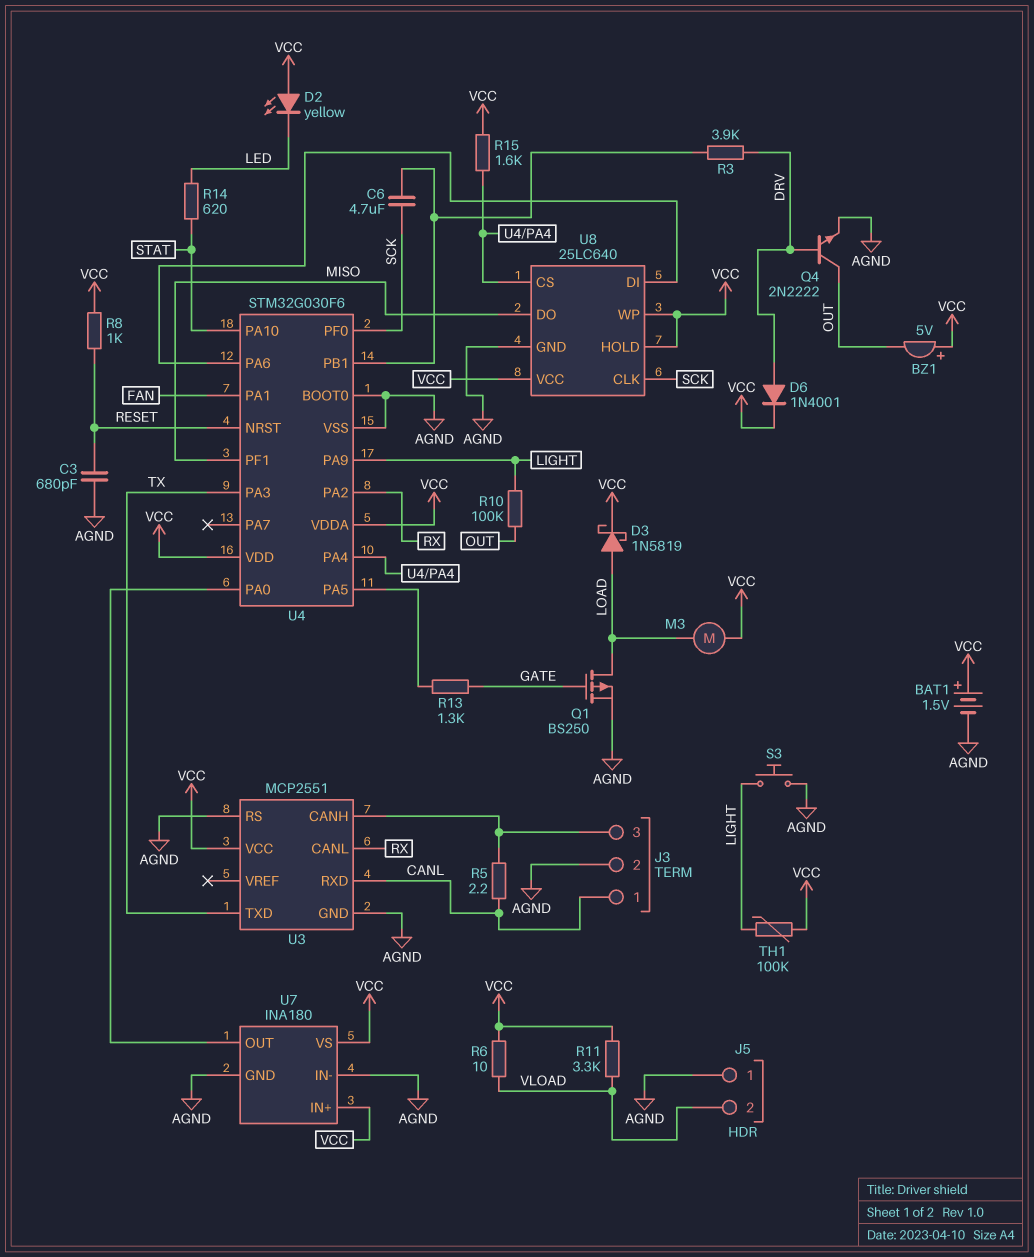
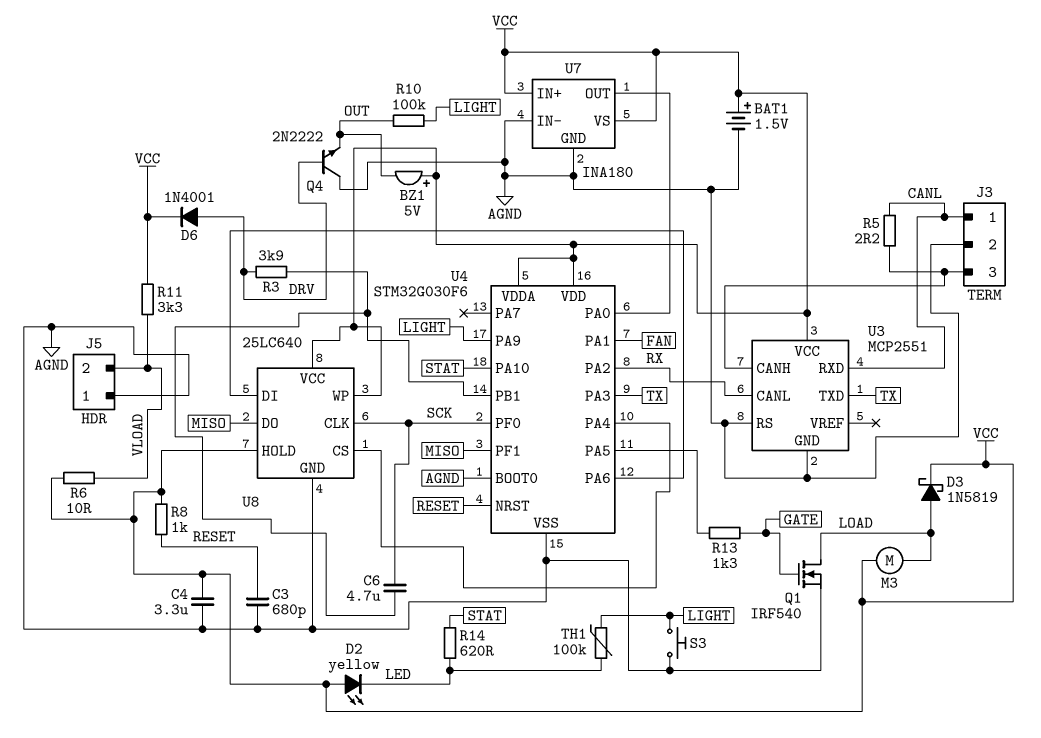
C4: none -> 3.3uF (AGND, VCC)
Q1: PMOS BS250 (G GATE, D LOAD, S AGND) -> NMOS IRF540 (G GATE, D LOAD, S AGND)
Q4: NPN 2N2222 (B DRV, C OUT, E AGND) -> NPN 2N2222 (B DRV, C AGND, E OUT)
R15: 1.6k (U4/PA4, VCC) -> none
TH1: 100k (LIGHT, VCC) -> 100k (LED, LIGHT)

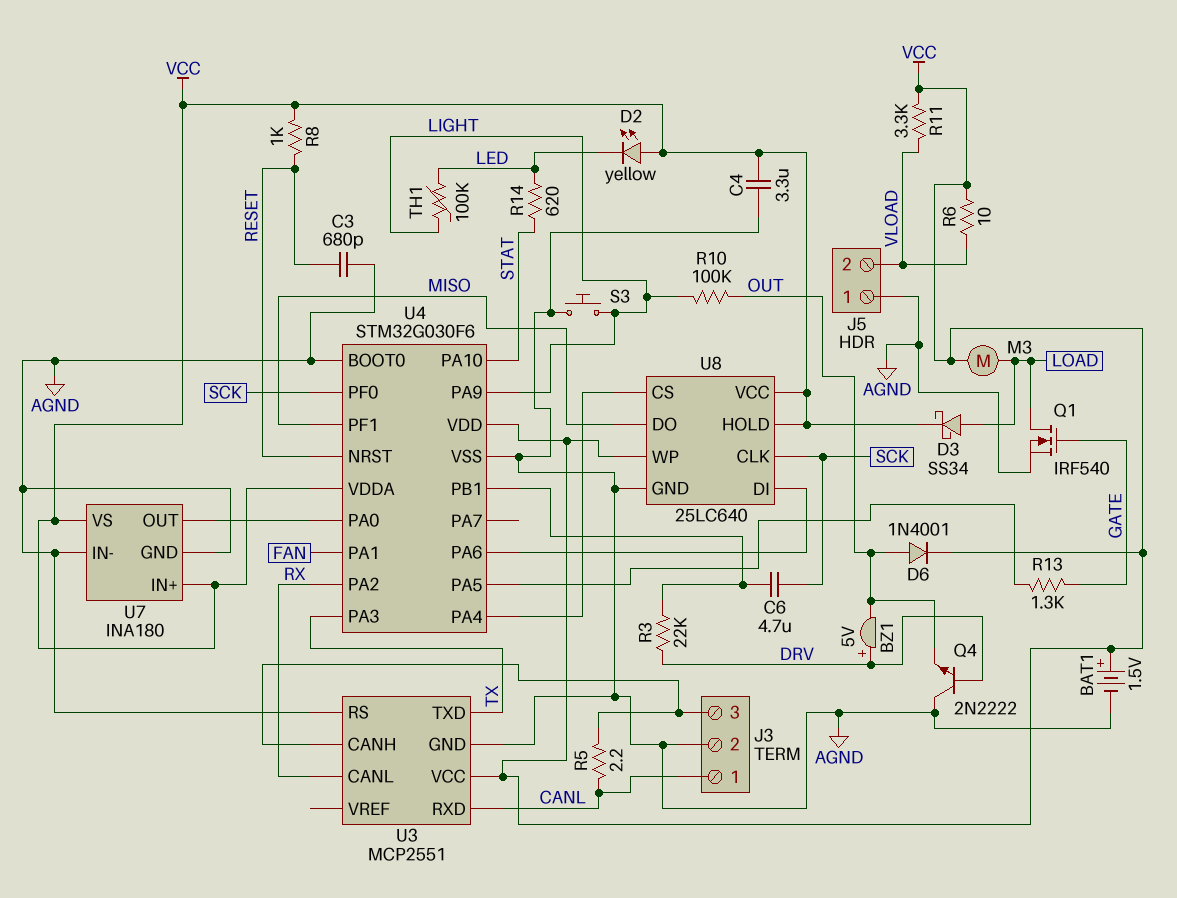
BZ1: buzzer 5V (plus VCC, minus OUT) -> buzzer 5V (plus DRV, minus OUT)
D3: schottky 1N5819 (A LOAD, K VCC) -> schottky SS34 (A LOAD, K VCC)
D6: diode 1N4001 (A DRV, K VCC) -> diode 1N4001 (A OUT, K VCC)
R3: 3.9k (DRV, U4/PB1) -> 22k (DRV, U4/PB1)

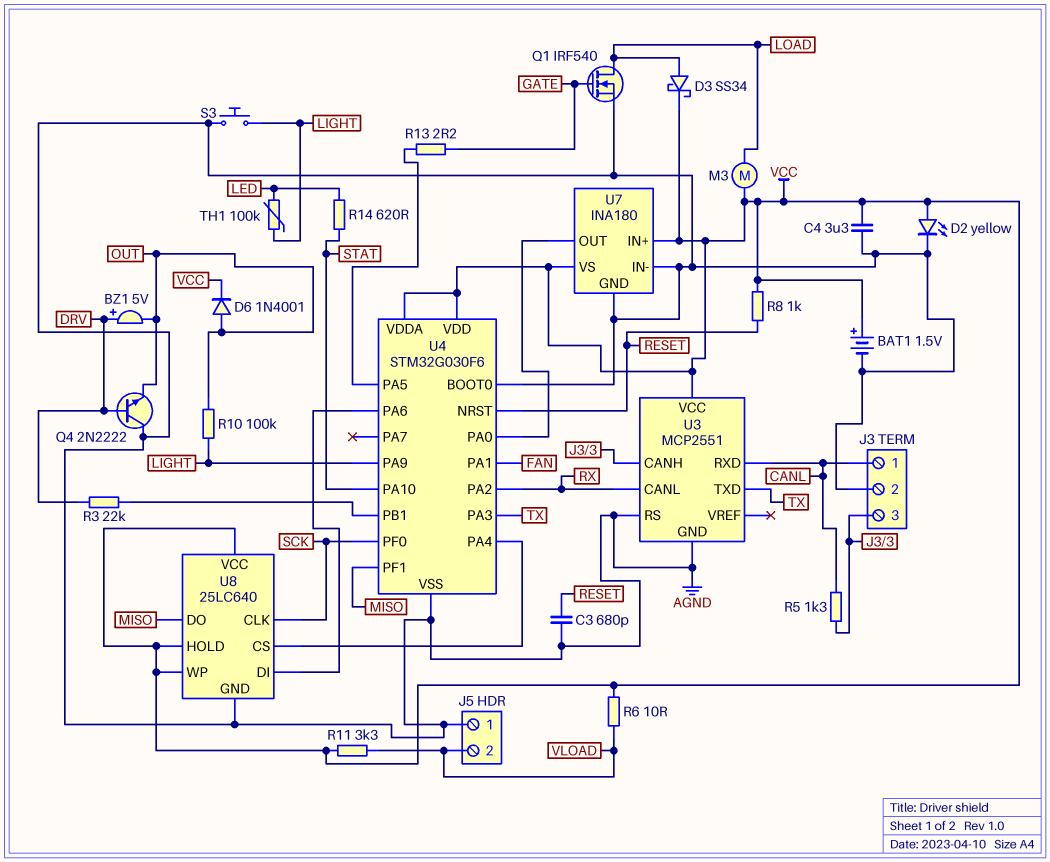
C6: 4.7uF (SCK, U4/PB1) -> none
D2: LED yellow (A VCC, K LED) -> LED yellow (A VCC, K AGND)
R5: 2.2 (CANL, J3/3) -> 1.3k (CANL, J3/3)
R13: 1.3k (GATE, U4/PA5) -> 2.2 (GATE, U4/PA5)

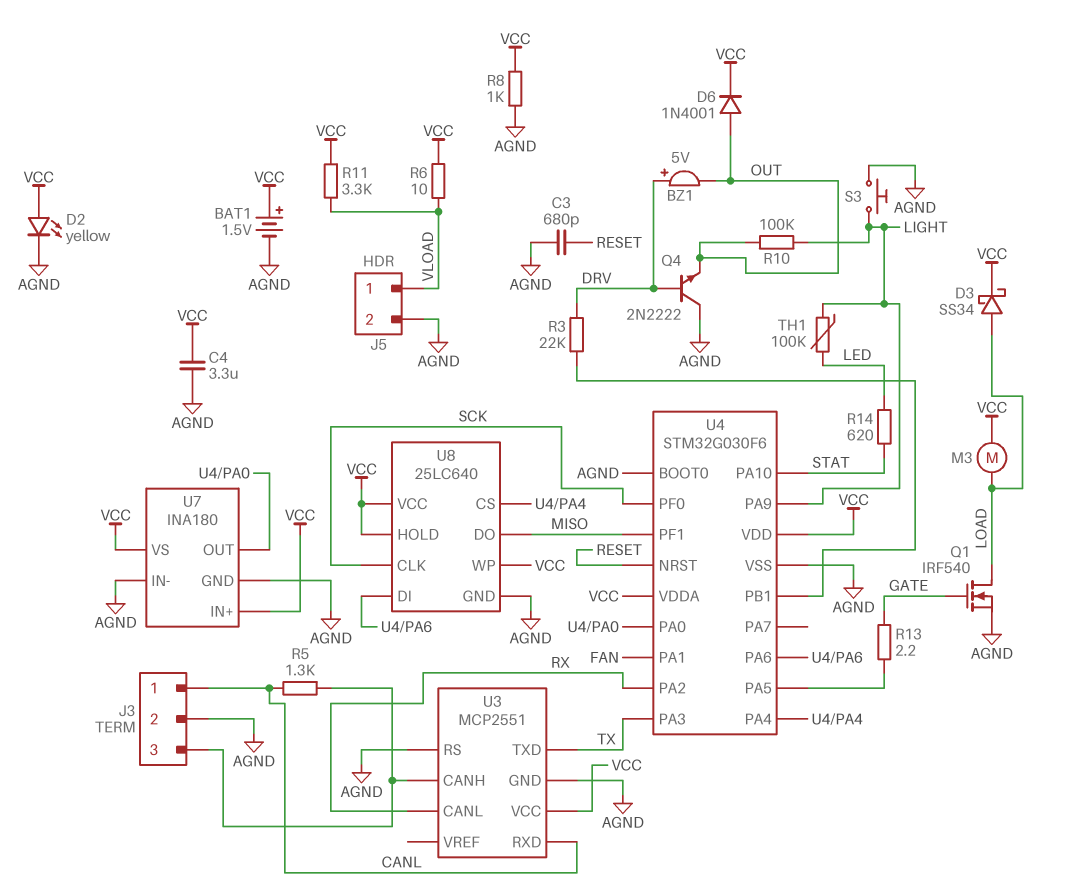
J5 pin 1: AGND -> VLOAD
J5 pin 2: VLOAD -> AGND
R8: 1k (RESET, VCC) -> 1k (AGND, VCC)

